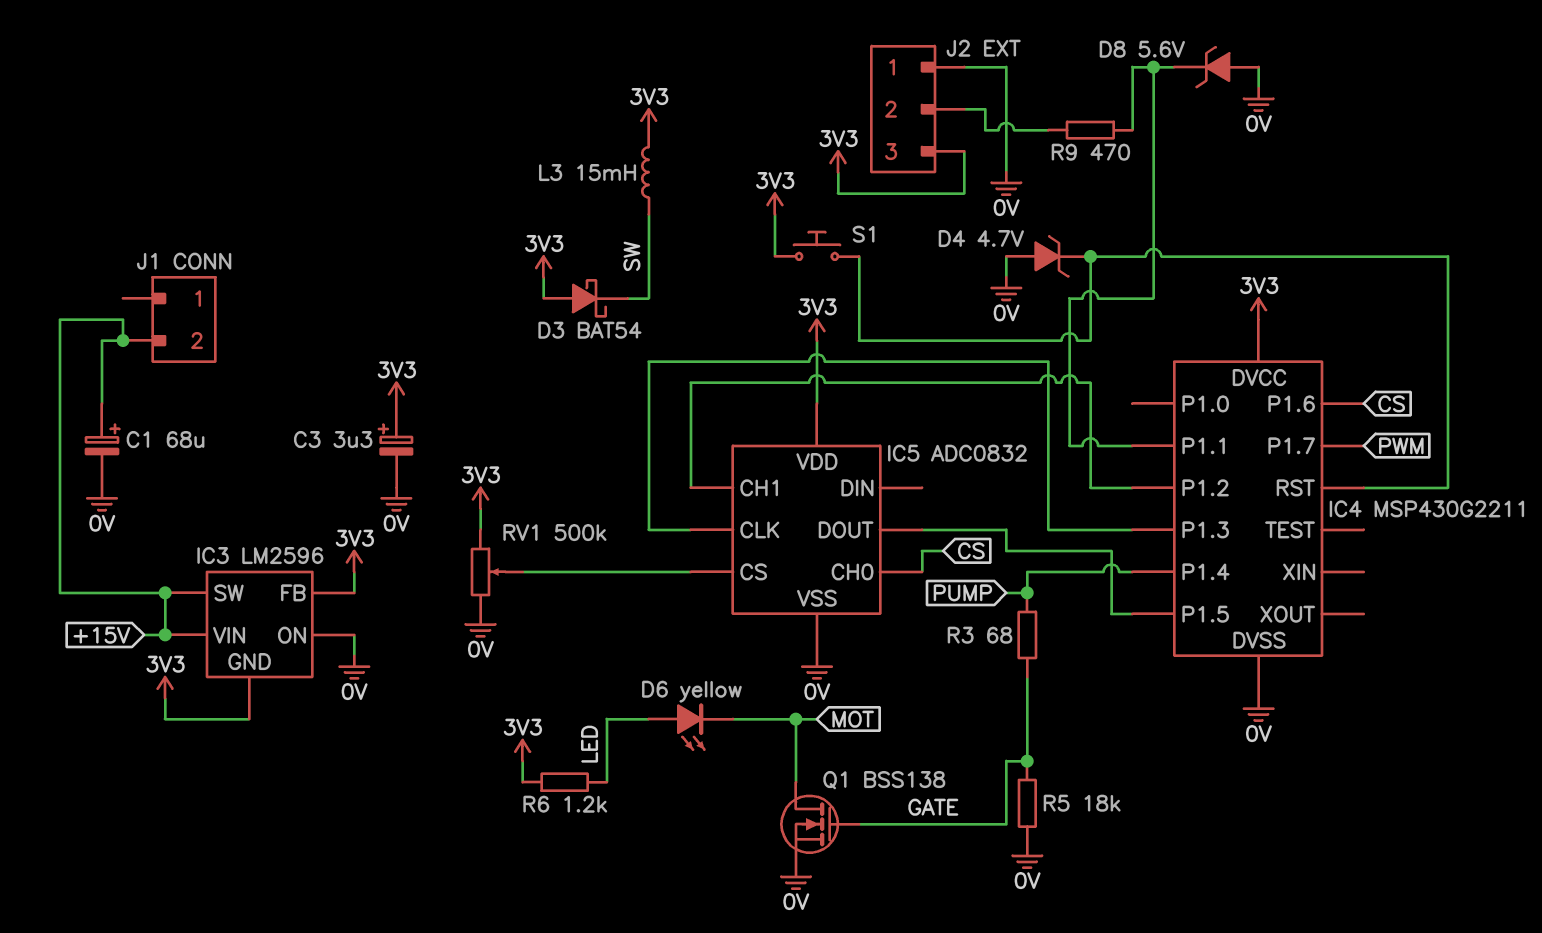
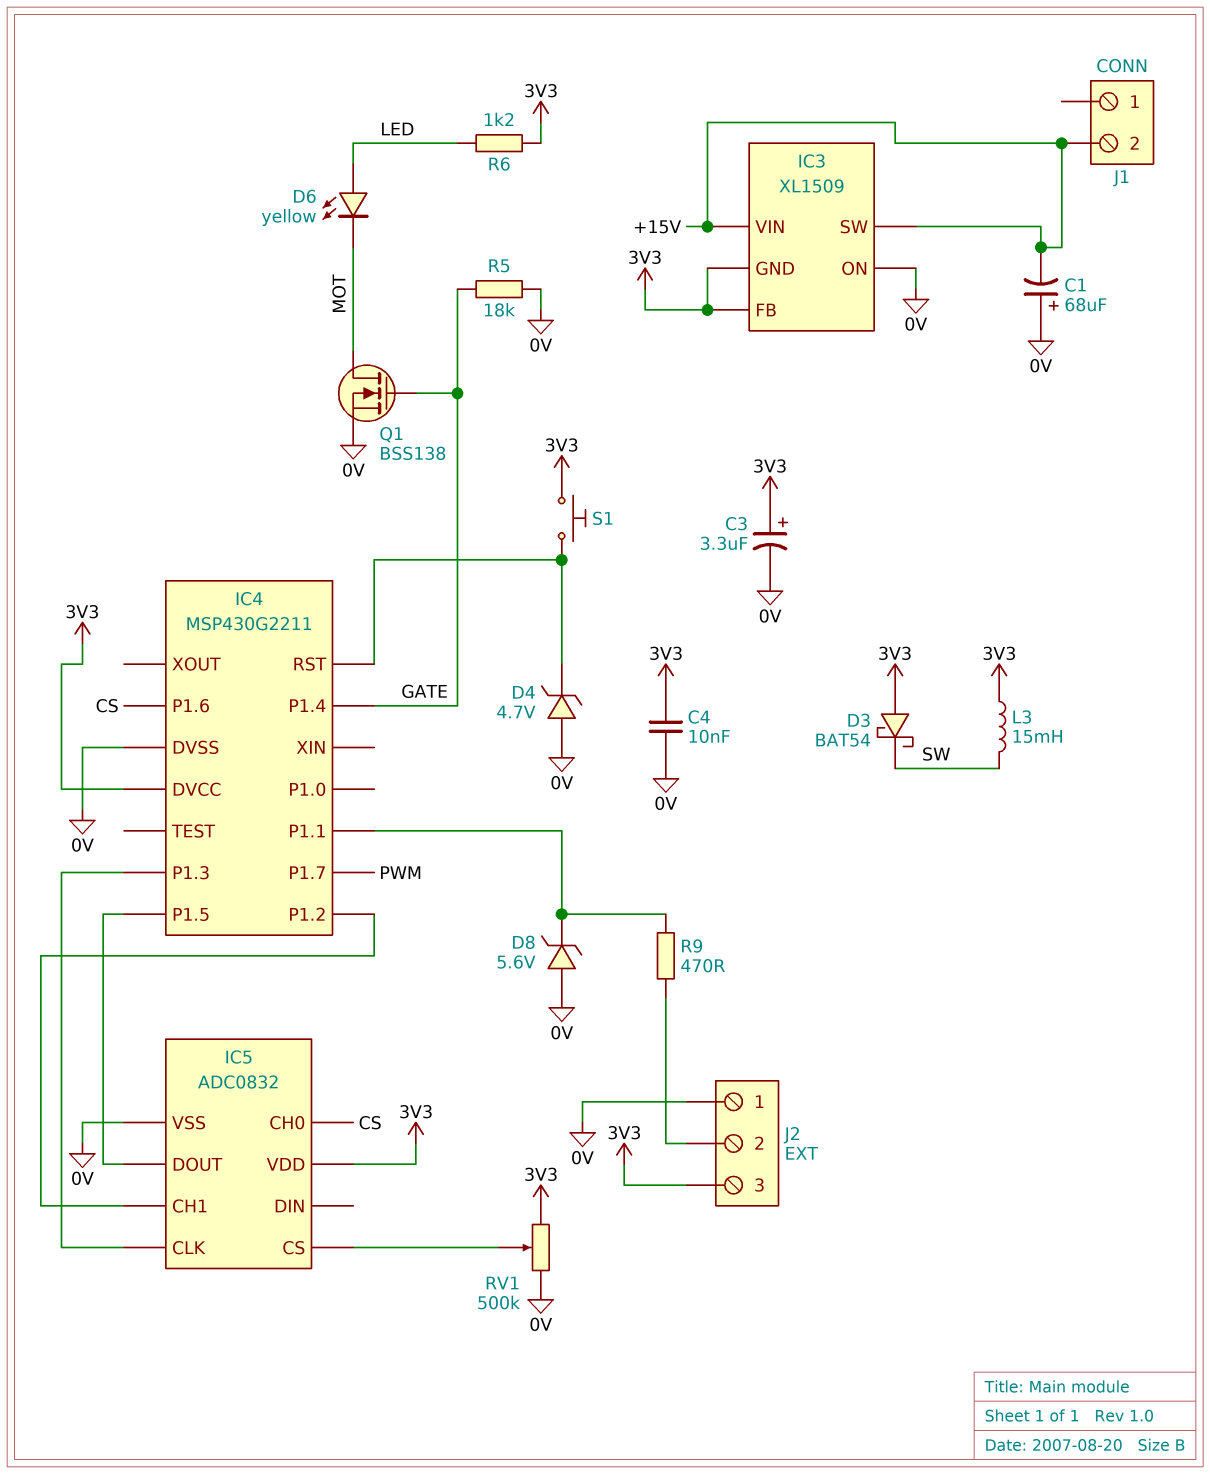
C1: 68uF (plus +15V, minus 0V) -> 68uF (plus 0V, minus +15V)
C4: none -> 10nF (0V, 3V3)
IC3: LM2596 -> XL1509
IC4 pin P1.4: PUMP -> GATE
R3: 68 (GATE, PUMP) -> none

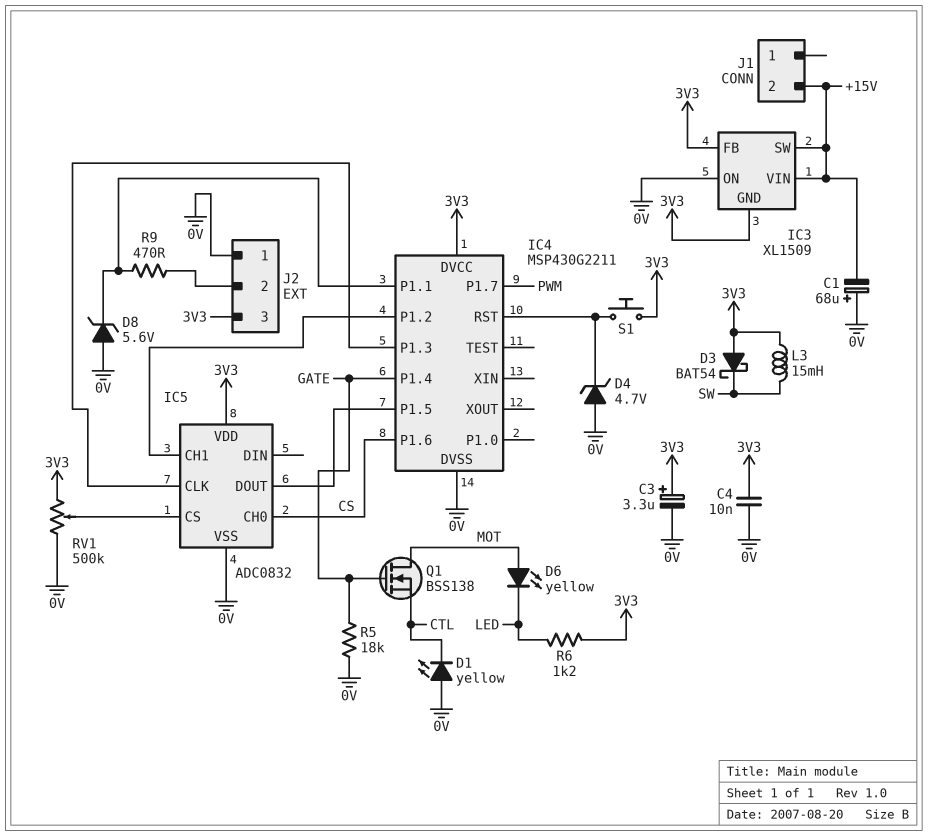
D1: none -> LED yellow (A 0V, K CTL)
D6: LED yellow (A LED, K MOT) -> LED yellow (A MOT, K LED)
Q1: NMOS BSS138 (G GATE, D MOT, S 0V) -> NMOS BSS138 (G GATE, D MOT, S CTL)

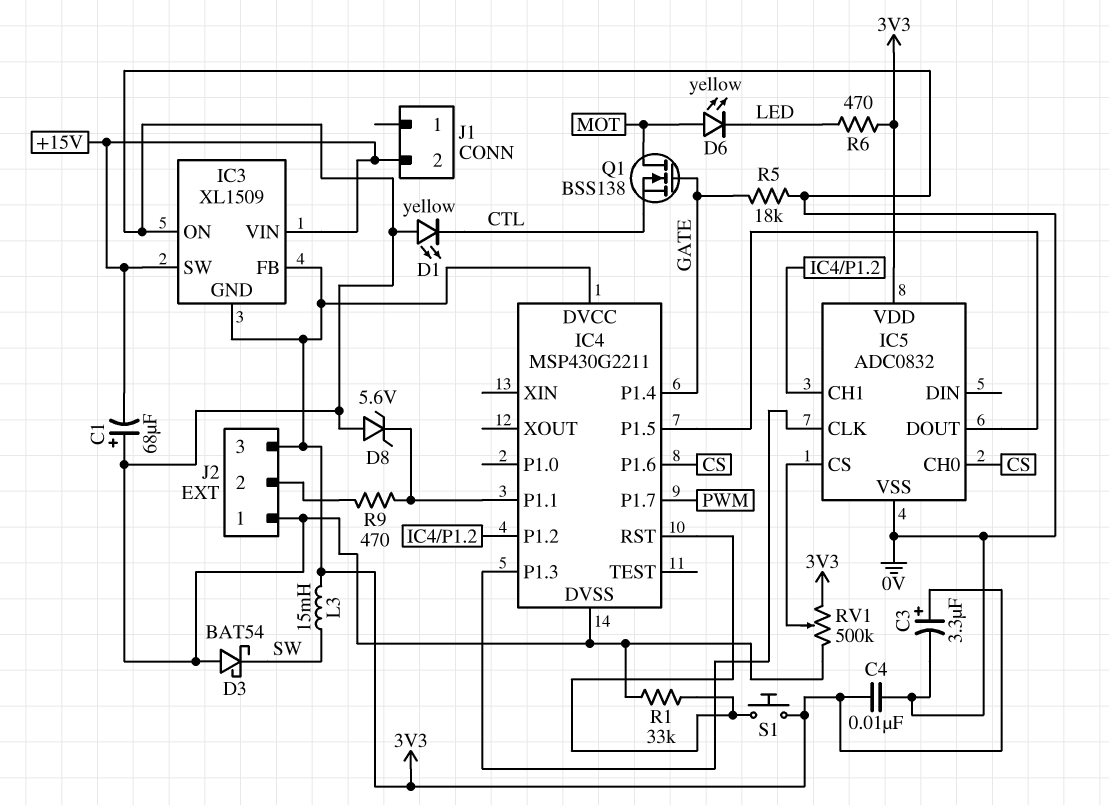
D3: schottky BAT54 (A 3V3, K SW) -> schottky BAT54 (A 0V, K SW)
D4: zener 4.7V (A 0V, K IC4/RST) -> none
R1: none -> 33k (0V, IC4/RST)
R6: 1.2k (3V3, LED) -> 470 (3V3, LED)

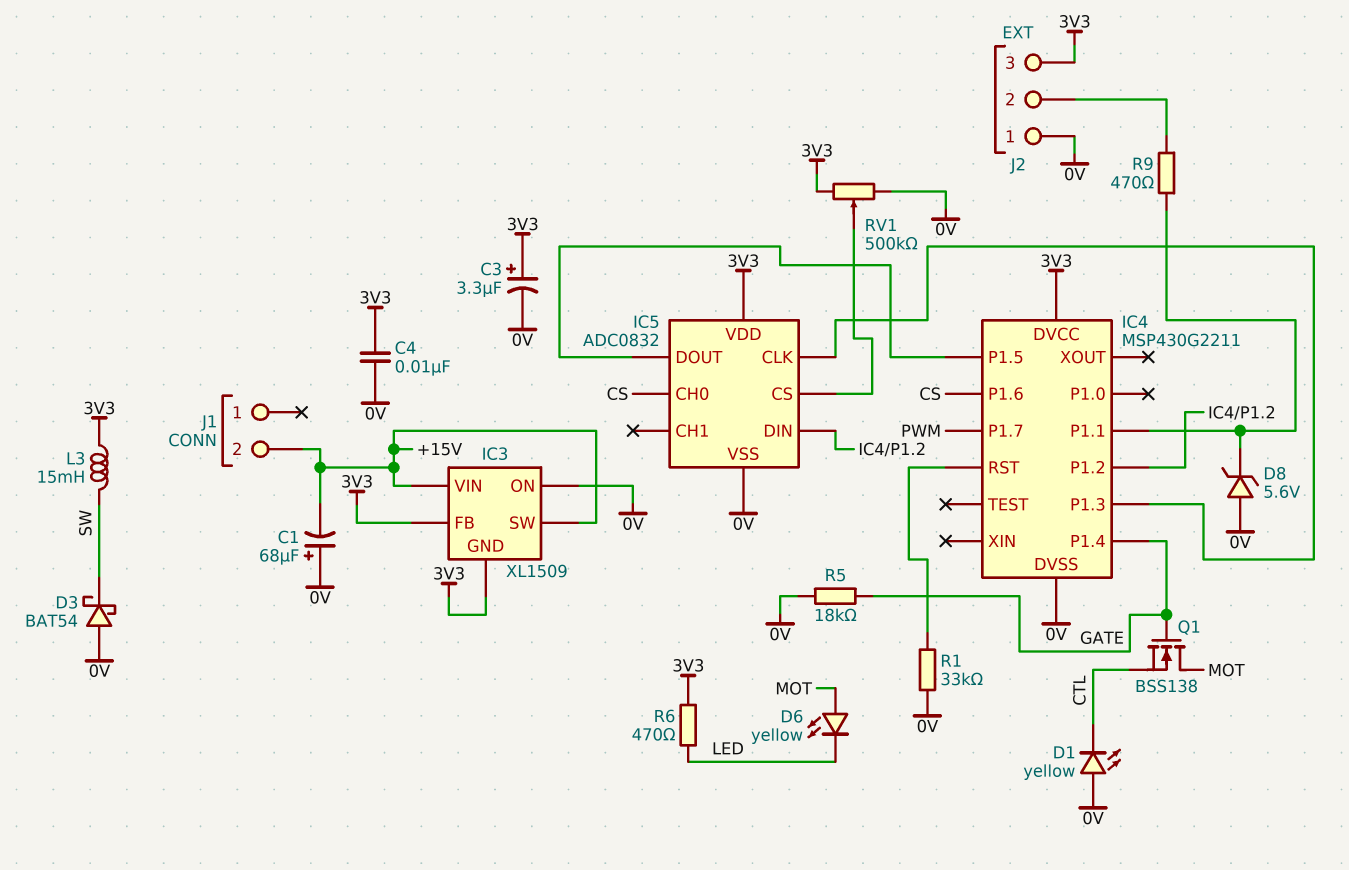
IC5 pin CH1: IC4/P1.2 -> none
IC5 pin DIN: none -> IC4/P1.2
S1: button (3V3, IC4/RST) -> none

